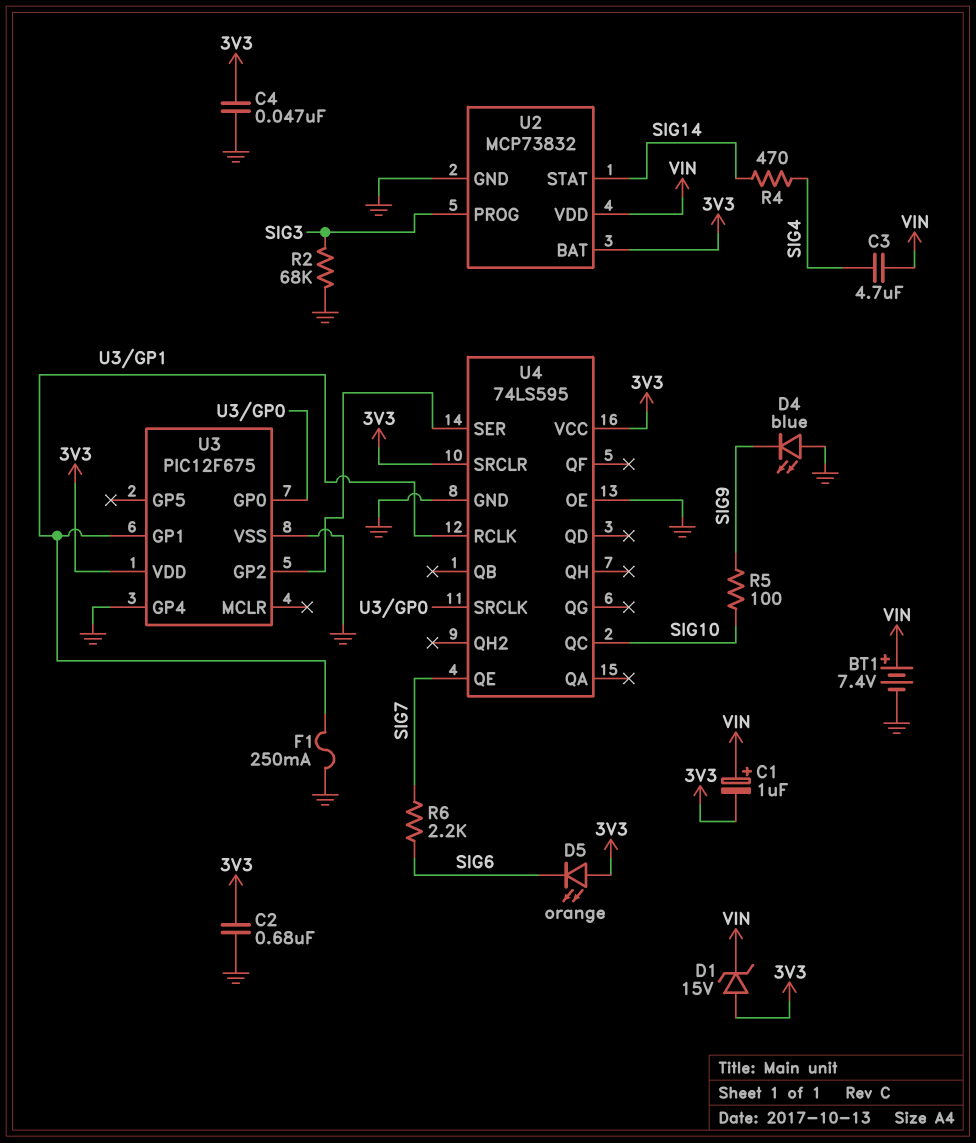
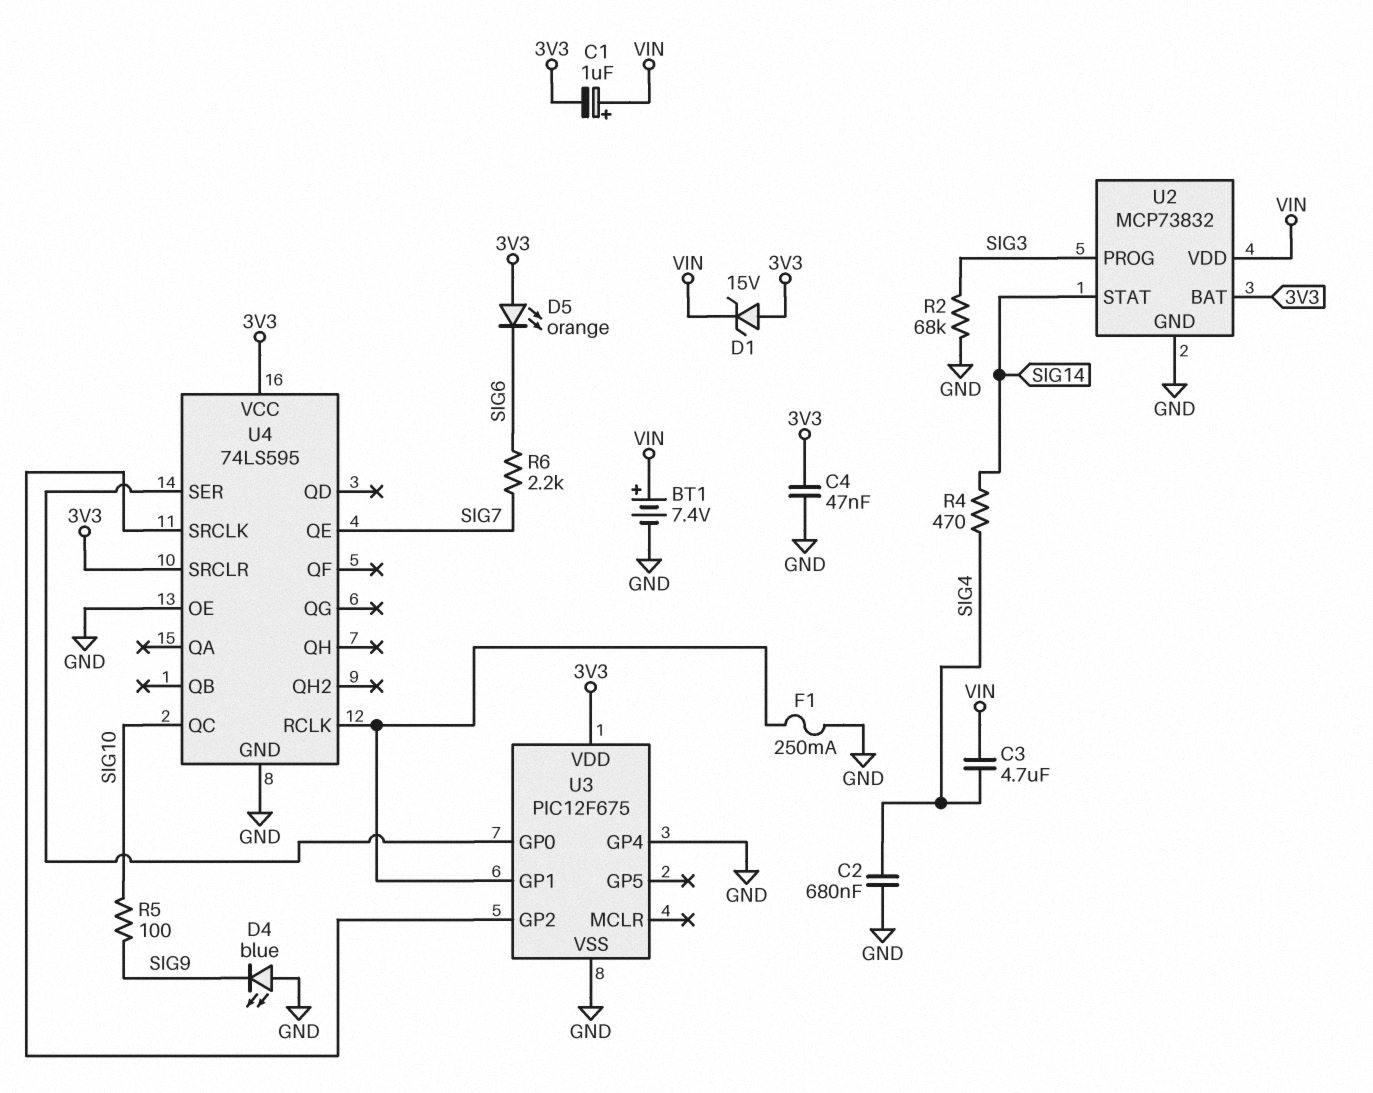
C2: 680nF (3V3, GND) -> 680nF (GND, SIG4)
U4 pin SER: U3/GP2 -> U3/GP0
U4 pin SRCLK: U3/GP0 -> U3/GP2

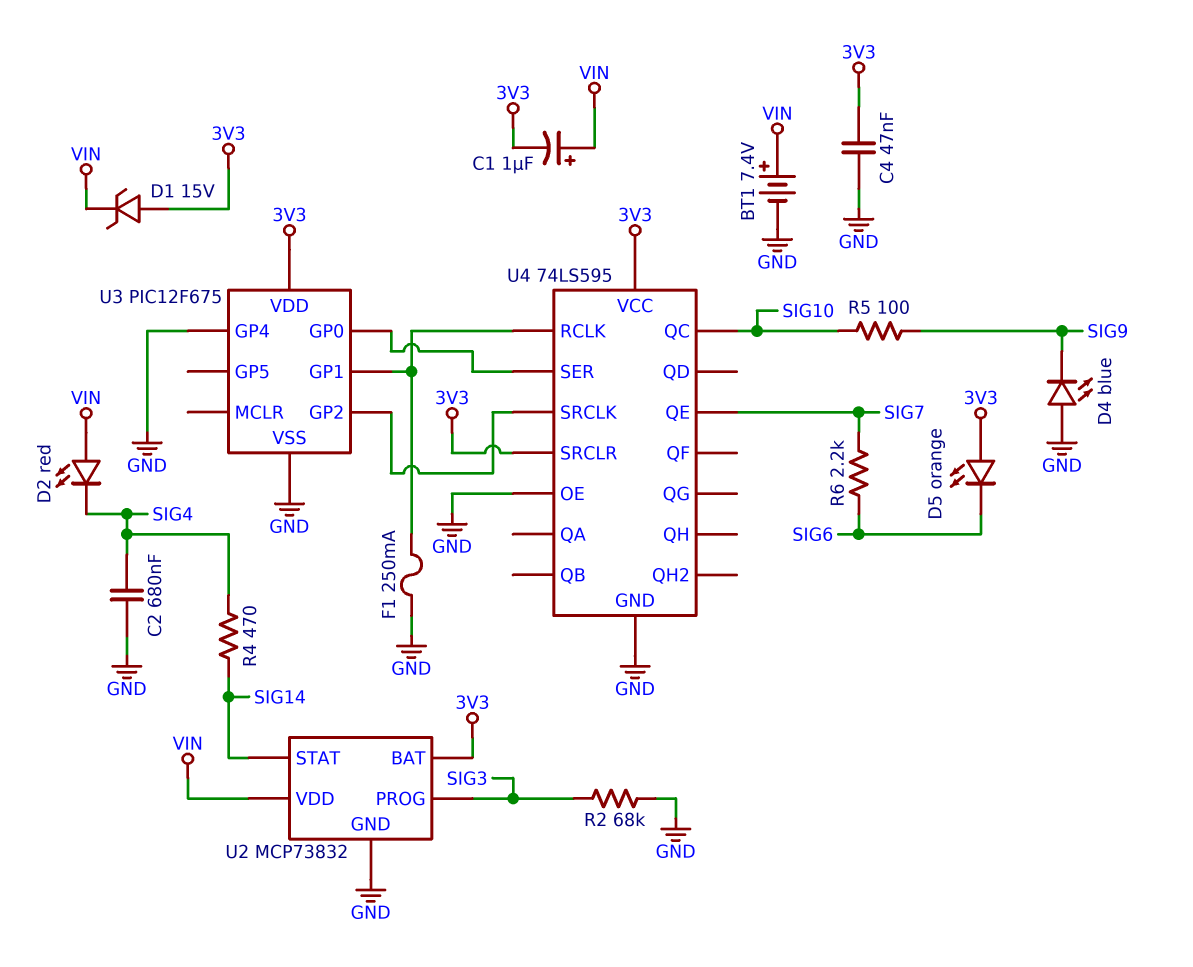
C3: 4.7uF (SIG4, VIN) -> none
D2: none -> LED red (A VIN, K SIG4)

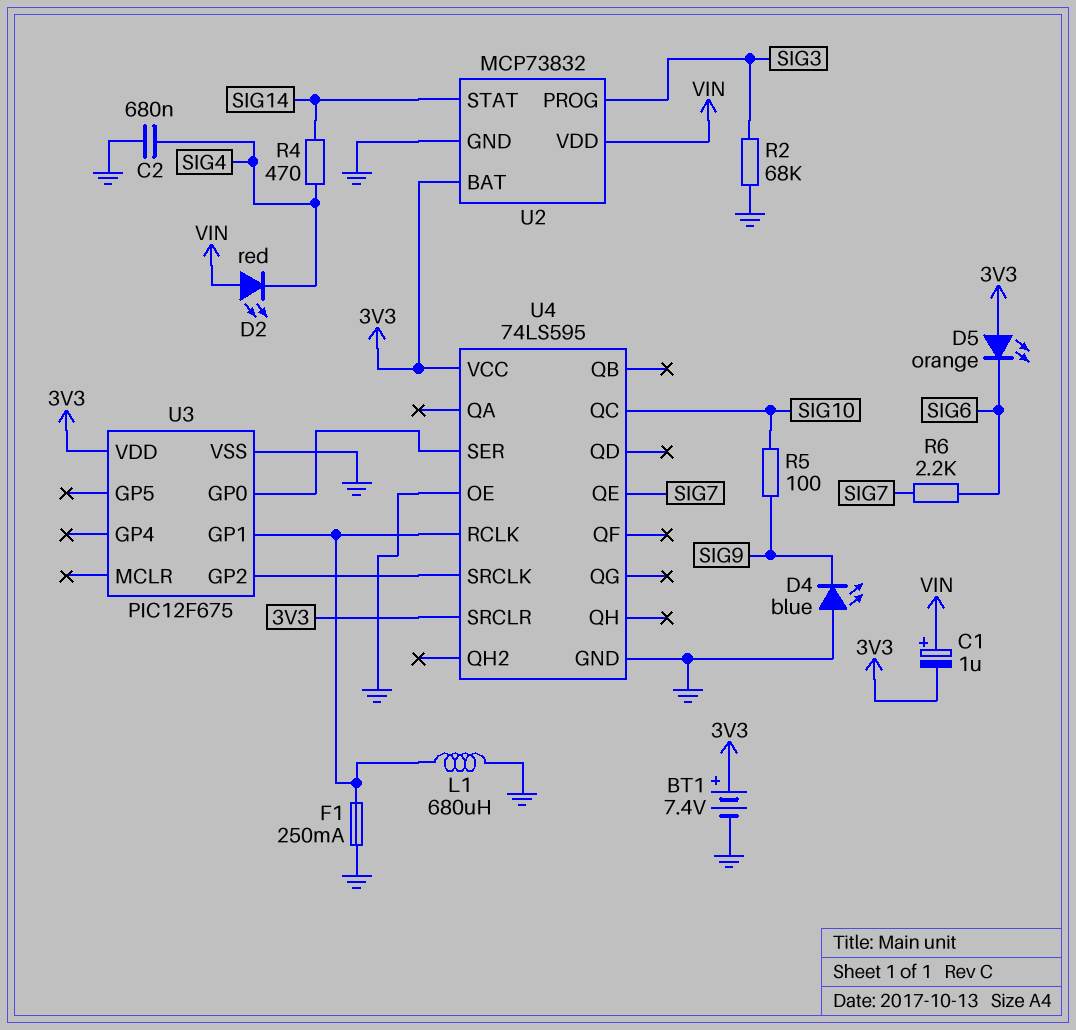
BT1: 7.4V (plus VIN, minus GND) -> 7.4V (plus 3V3, minus GND)
C4: 47nF (3V3, GND) -> none
D1: zener 15V (A 3V3, K VIN) -> none
L1: none -> 680uH (GND, U3/GP1)
U3 pin GP4: GND -> none

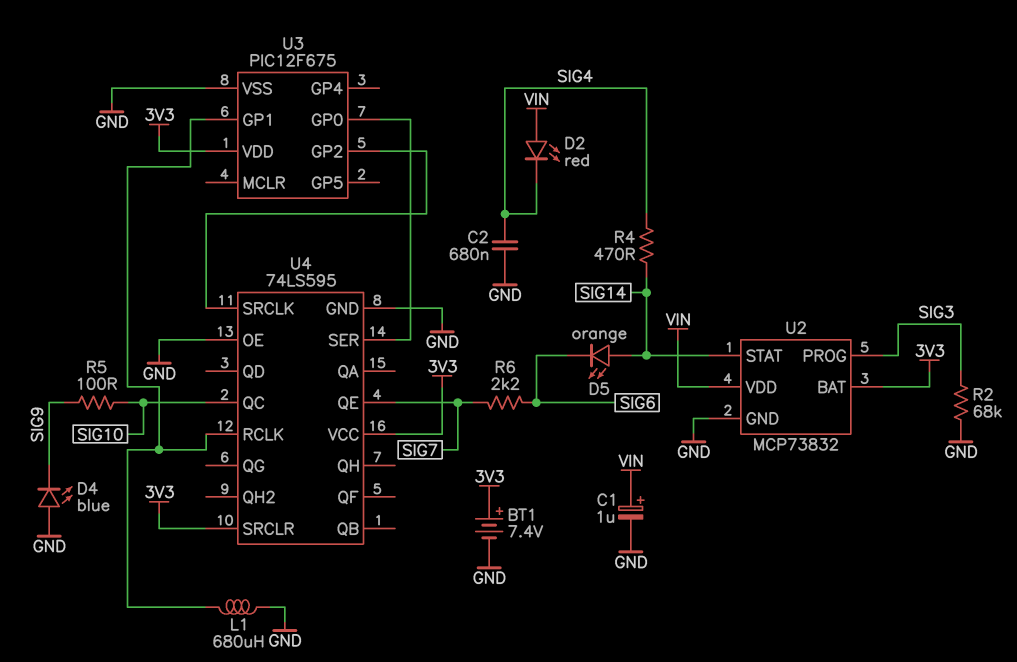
C1: 1uF (plus VIN, minus 3V3) -> 1uF (plus VIN, minus GND)
D5: LED orange (A 3V3, K SIG6) -> LED orange (A SIG14, K SIG6)
F1: 250mA (GND, U3/GP1) -> none

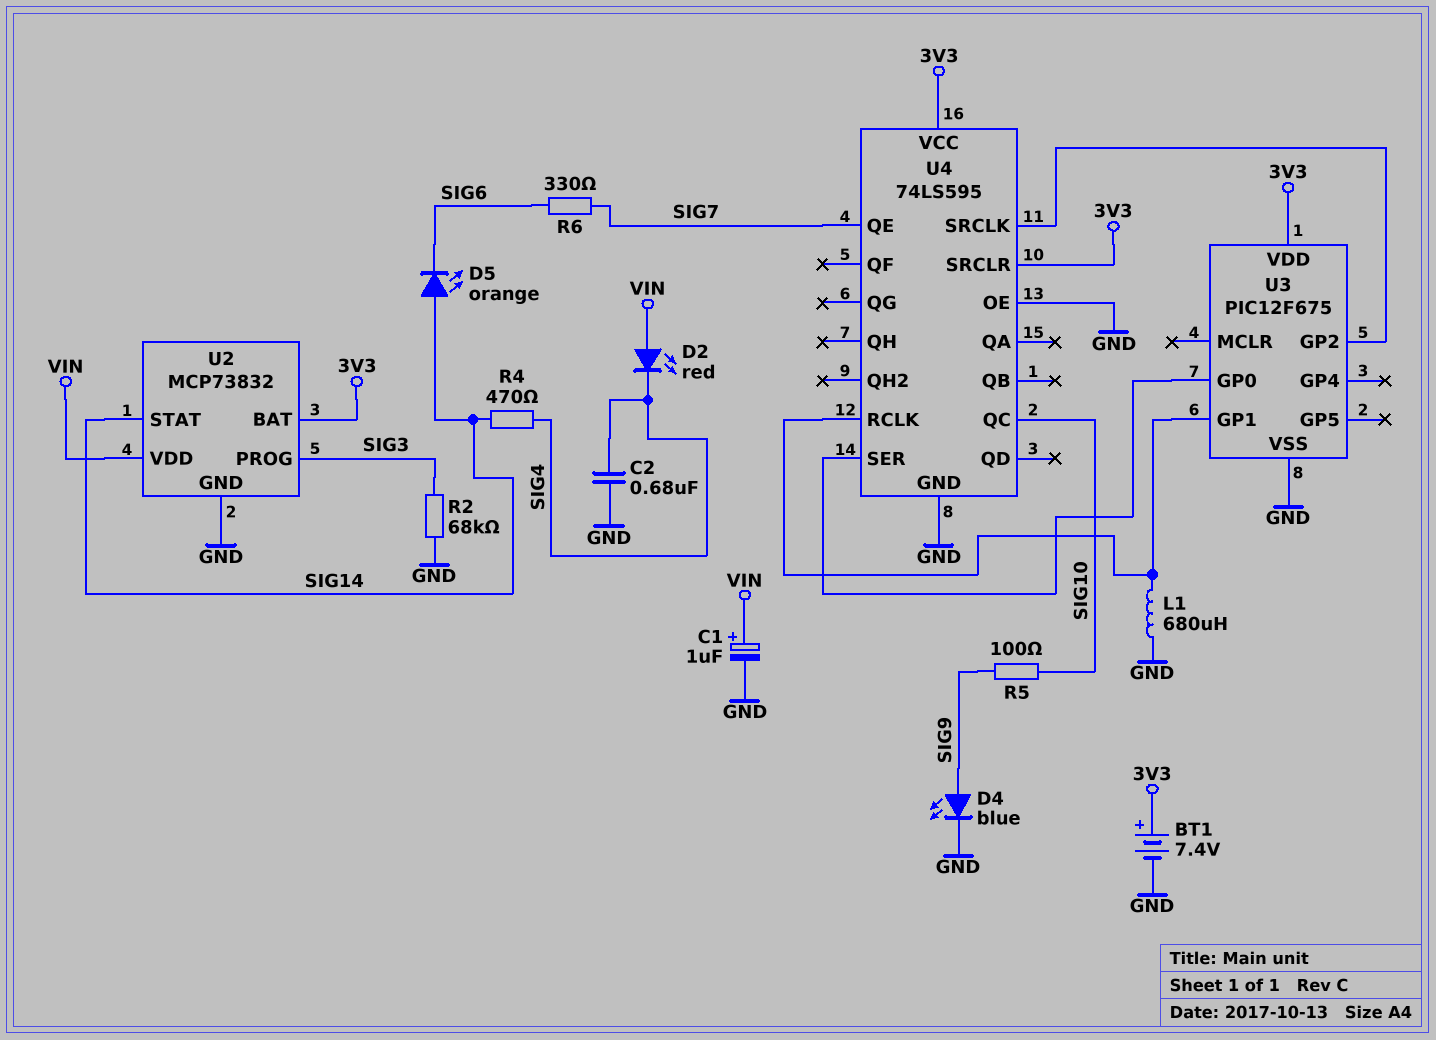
D4: LED blue (A GND, K SIG9) -> LED blue (A SIG9, K GND)
R6: 2.2k (SIG6, SIG7) -> 330 (SIG6, SIG7)

